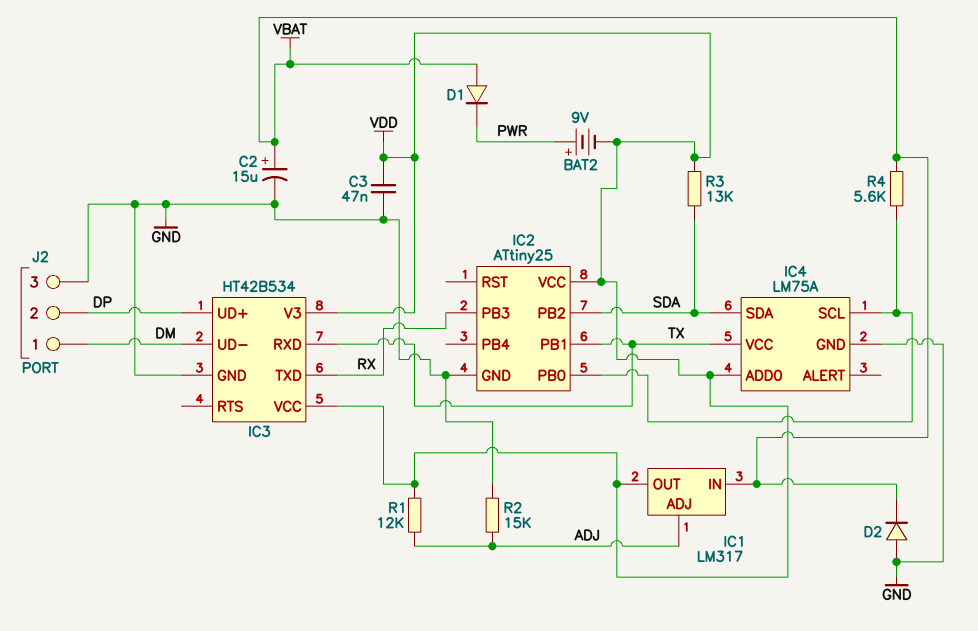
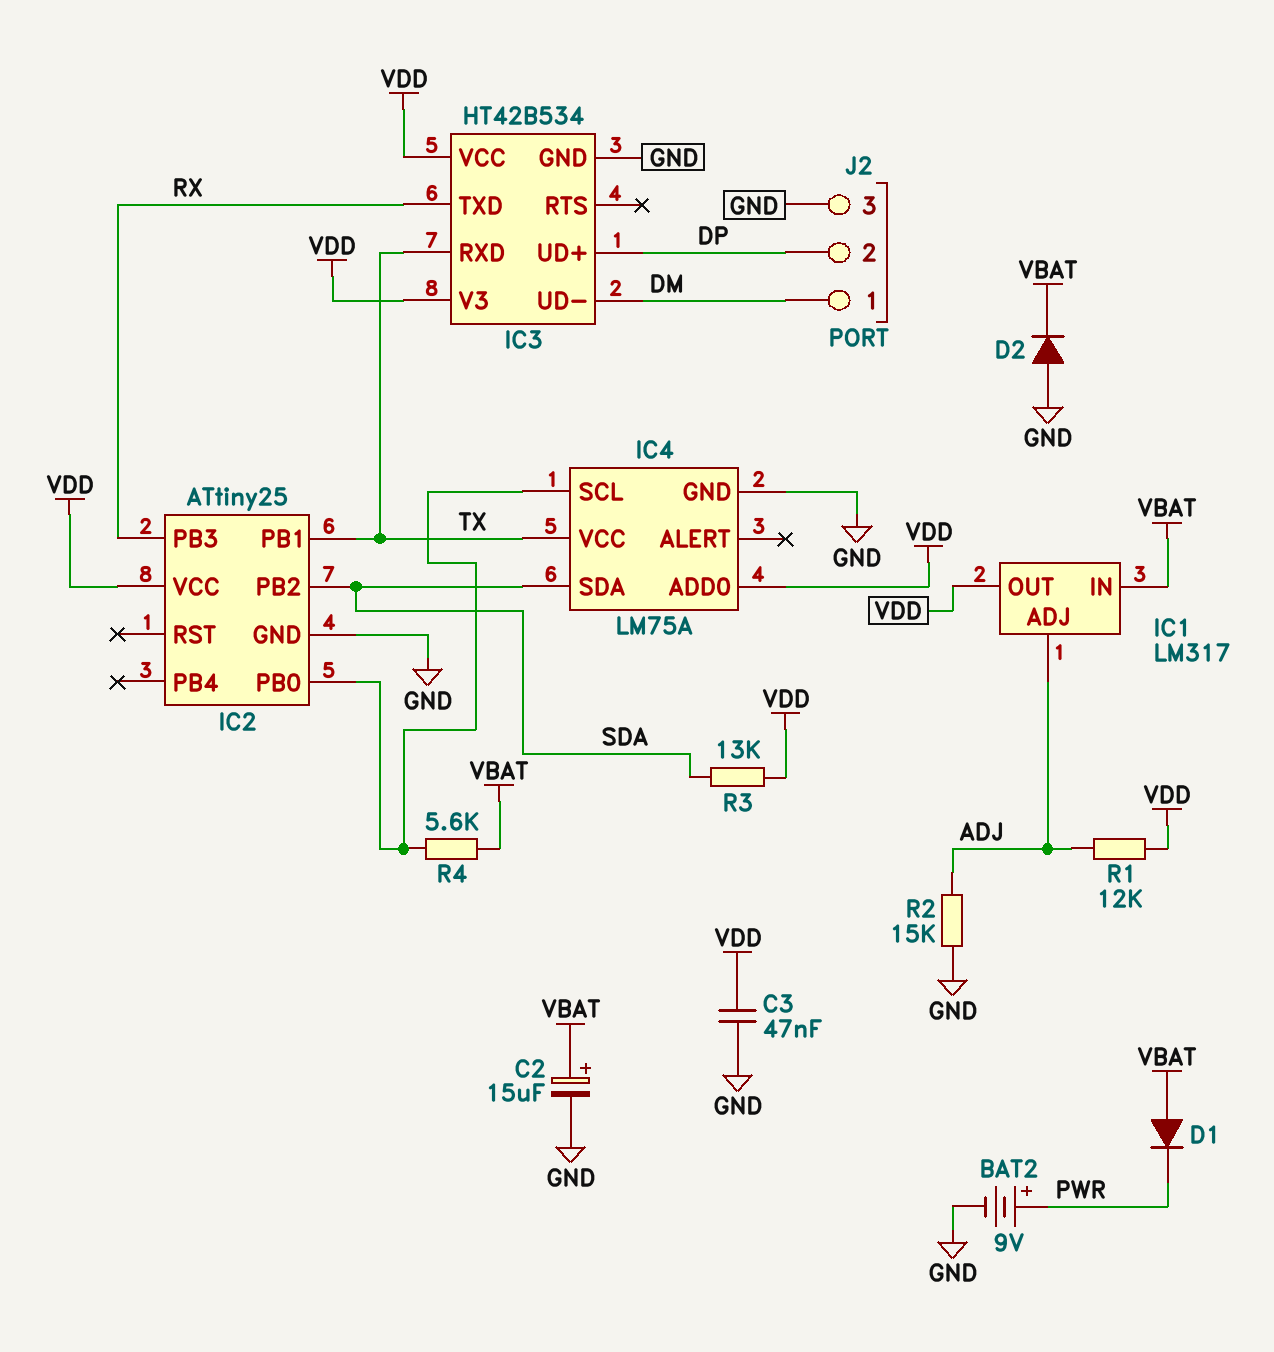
BAT2: 9V (plus PWR, minus VDD) -> 9V (plus PWR, minus GND)

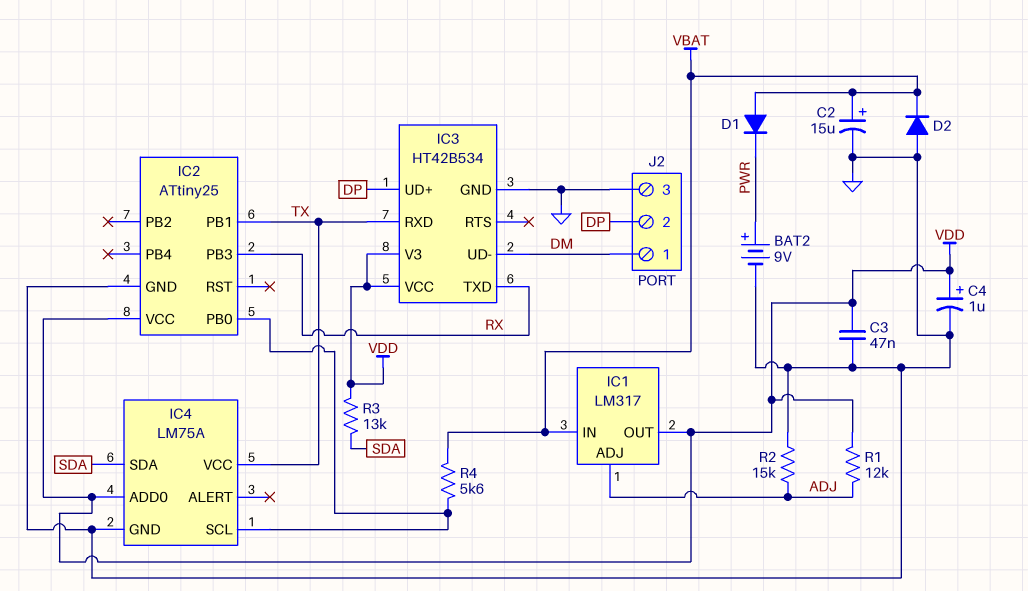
C4: none -> 1uF (plus VDD, minus GND)
IC2 pin PB2: SDA -> none

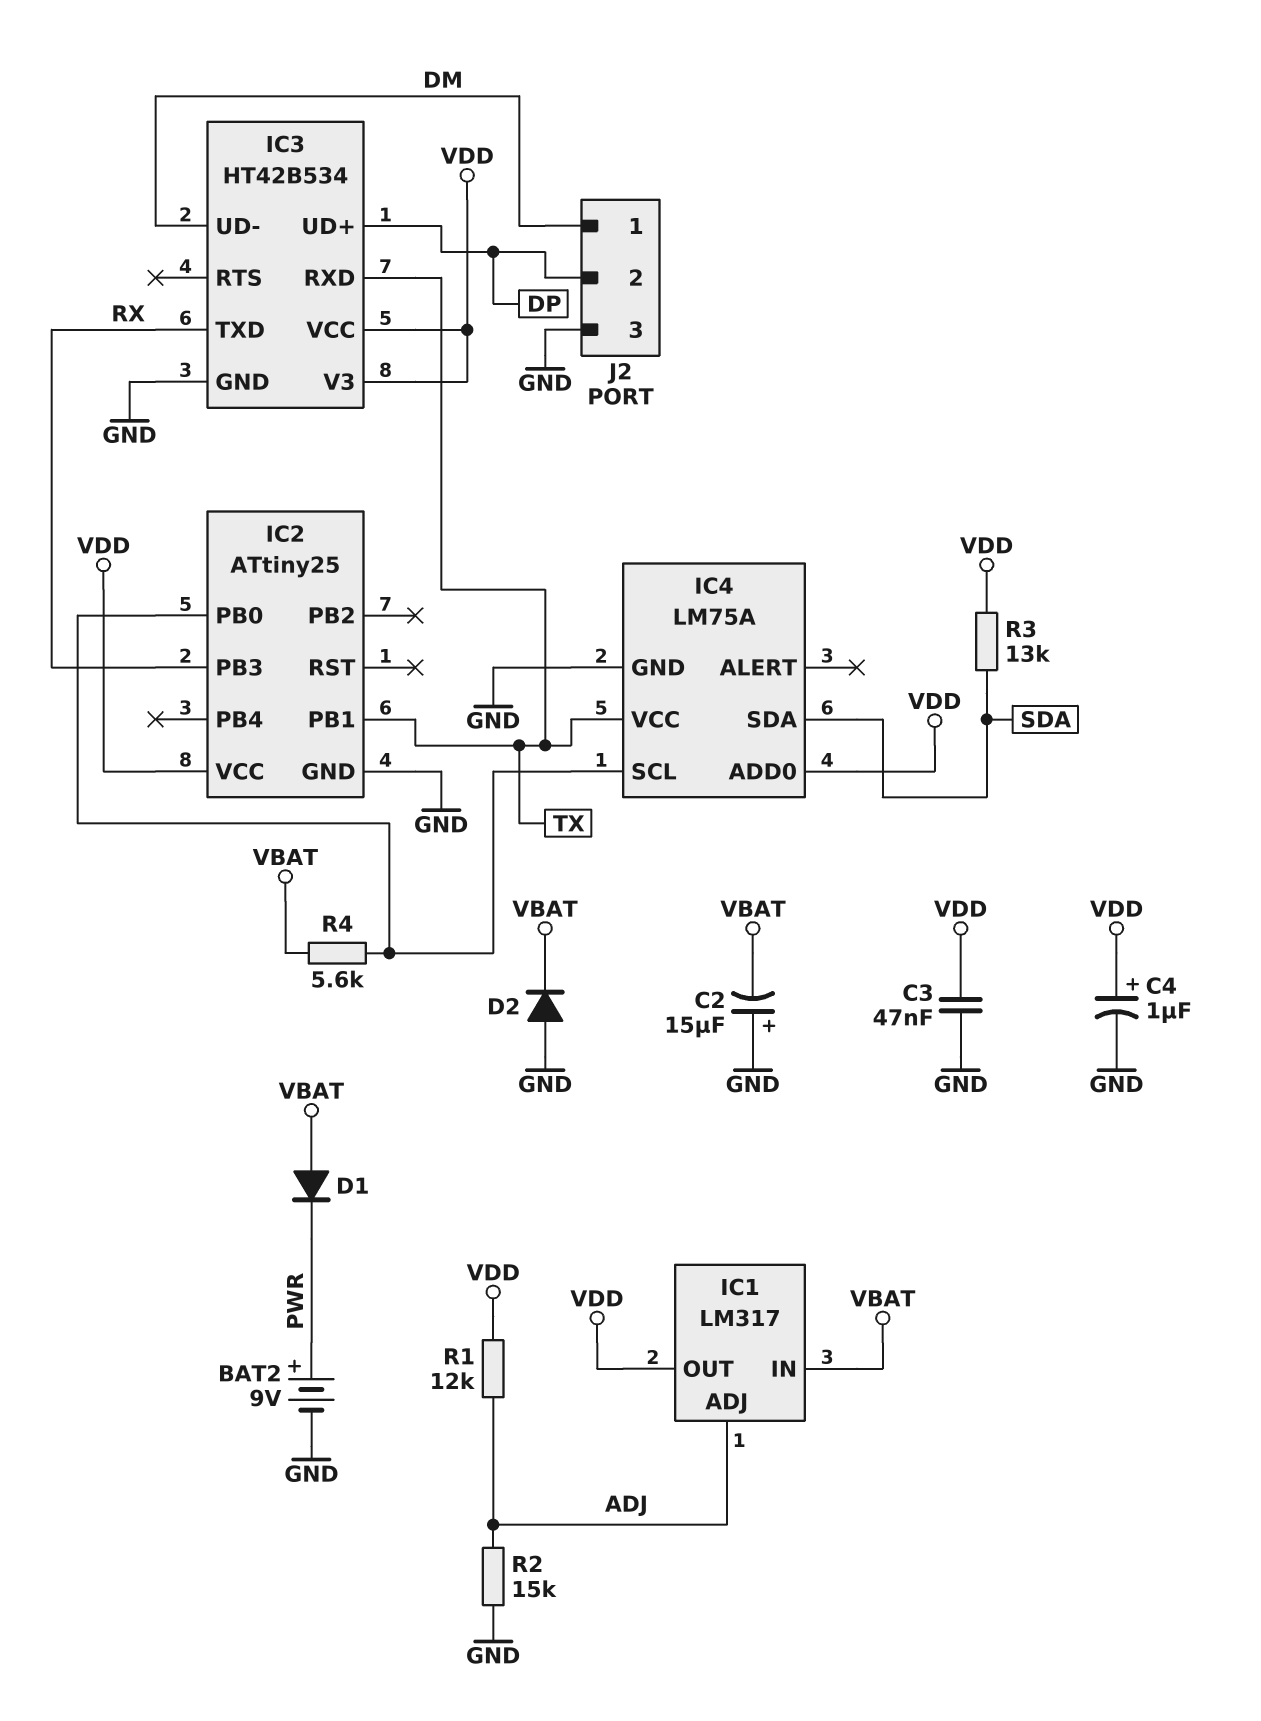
C2: 15uF (plus VBAT, minus GND) -> 15uF (plus GND, minus VBAT)

